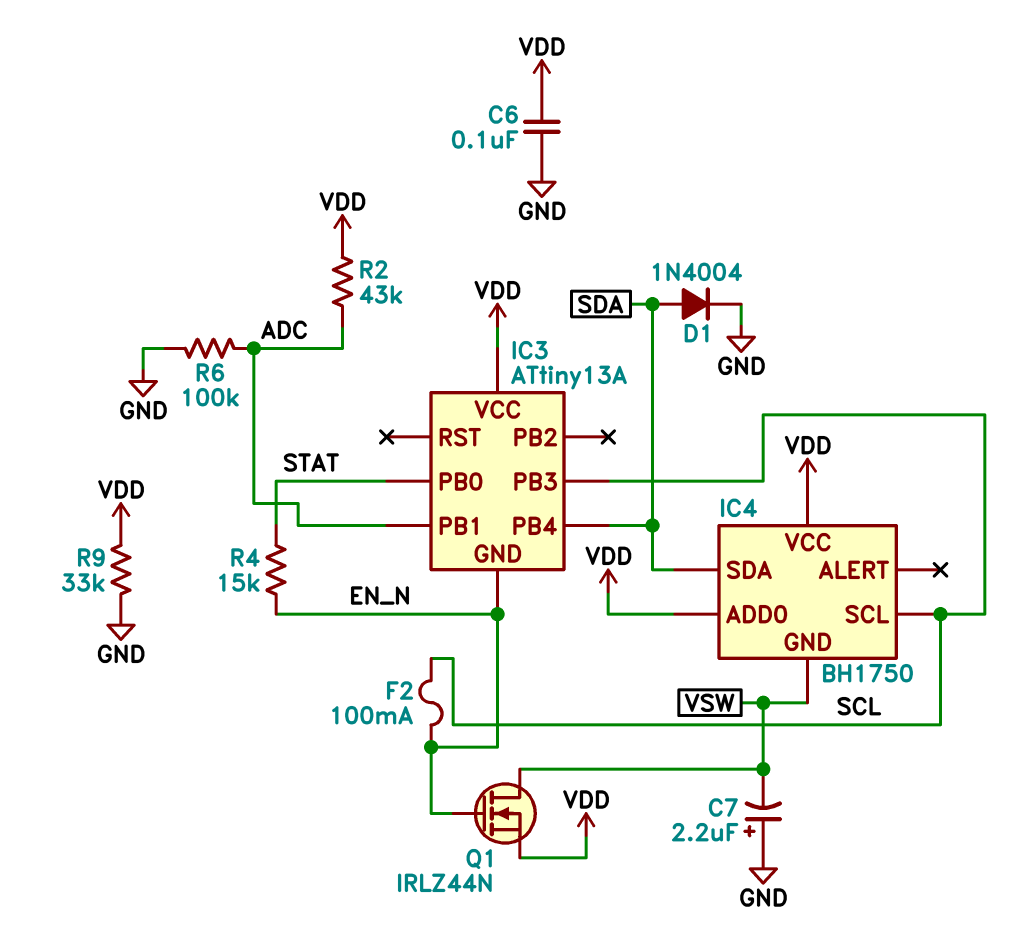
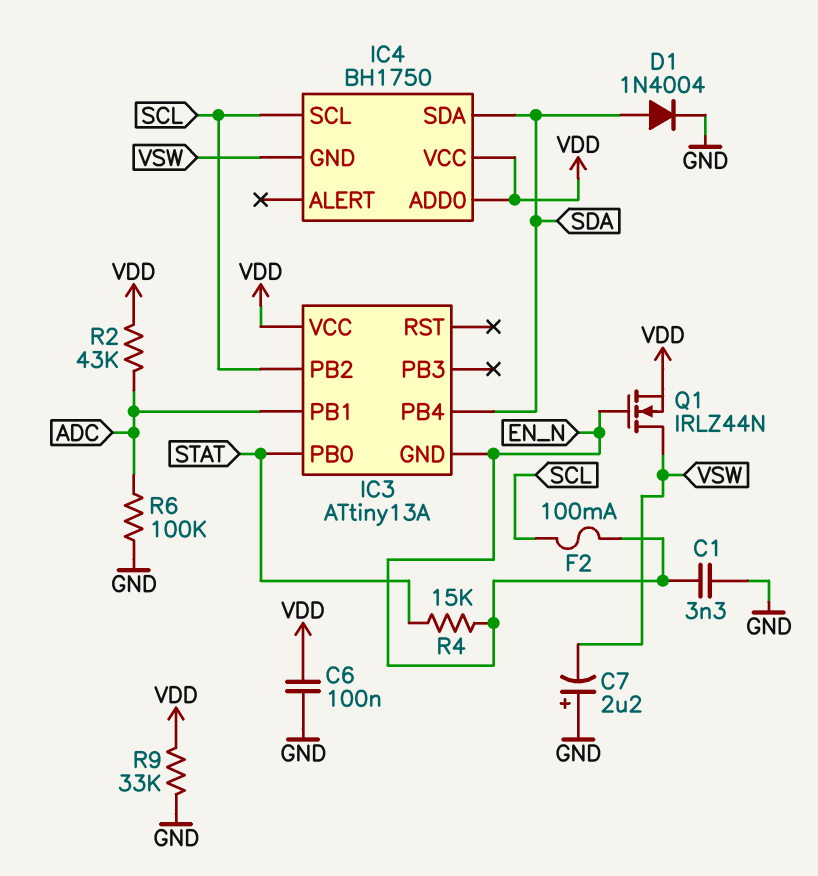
C1: none -> 3.3nF (EN_N, GND)
IC3 pin PB2: none -> SCL
IC3 pin PB3: SCL -> none

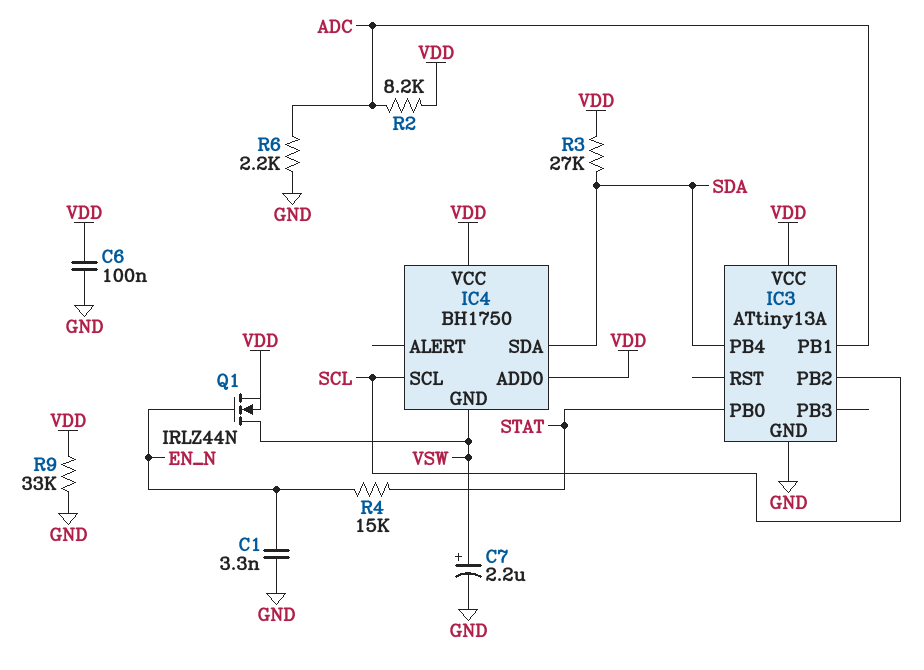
C7: 2.2uF (plus GND, minus VSW) -> 2.2uF (plus VSW, minus GND)
D1: diode 1N4004 (A SDA, K GND) -> none
F2: 100mA (EN_N, SCL) -> none
IC3 pin GND: EN_N -> GND
R2: 43k (ADC, VDD) -> 8.2k (ADC, VDD)
R3: none -> 27k (SDA, VDD)
R6: 100k (ADC, GND) -> 2.2k (ADC, GND)

